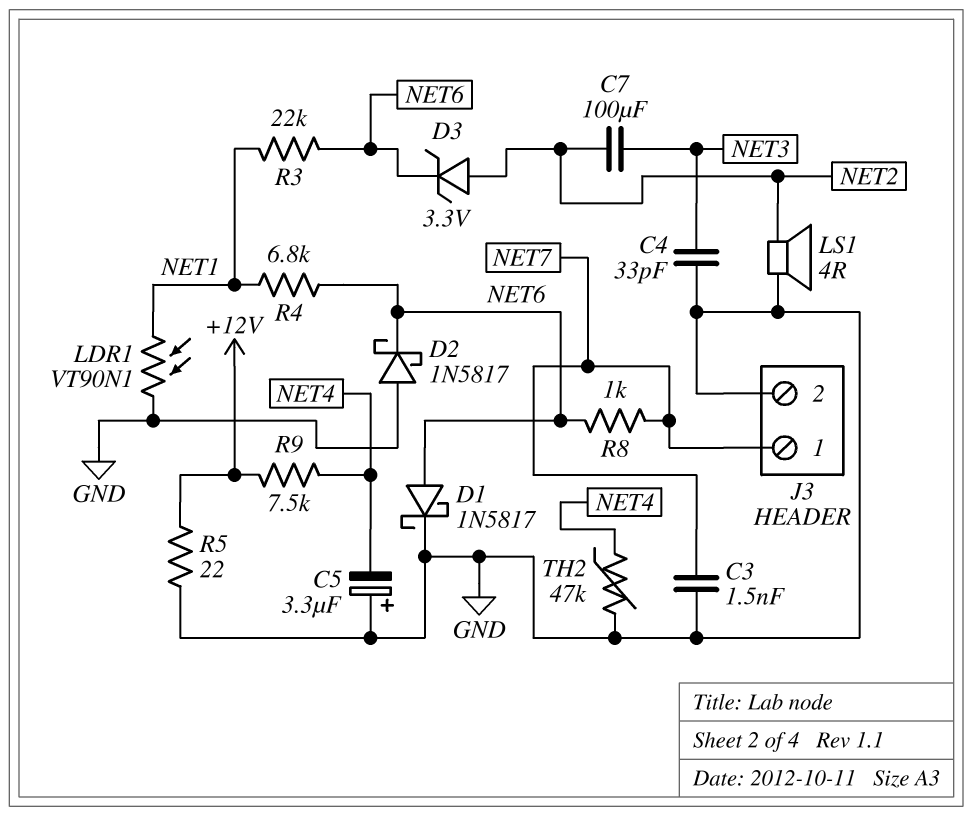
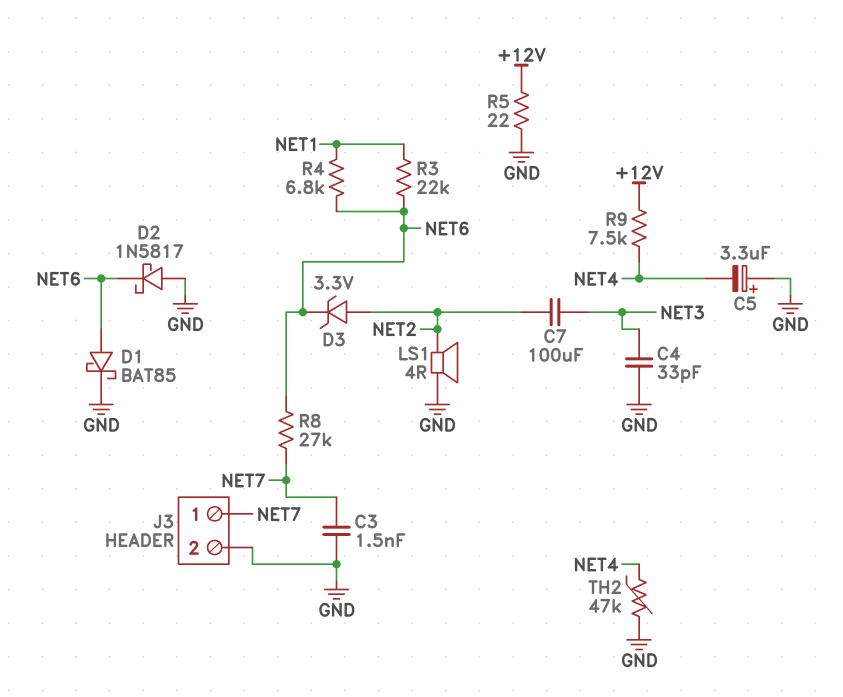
D1: schottky 1N5817 (A NET6, K GND) -> schottky BAT85 (A NET6, K GND)
LDR1: VT90N1 (GND, NET1) -> none
R8: 1k (NET6, NET7) -> 27k (NET6, NET7)

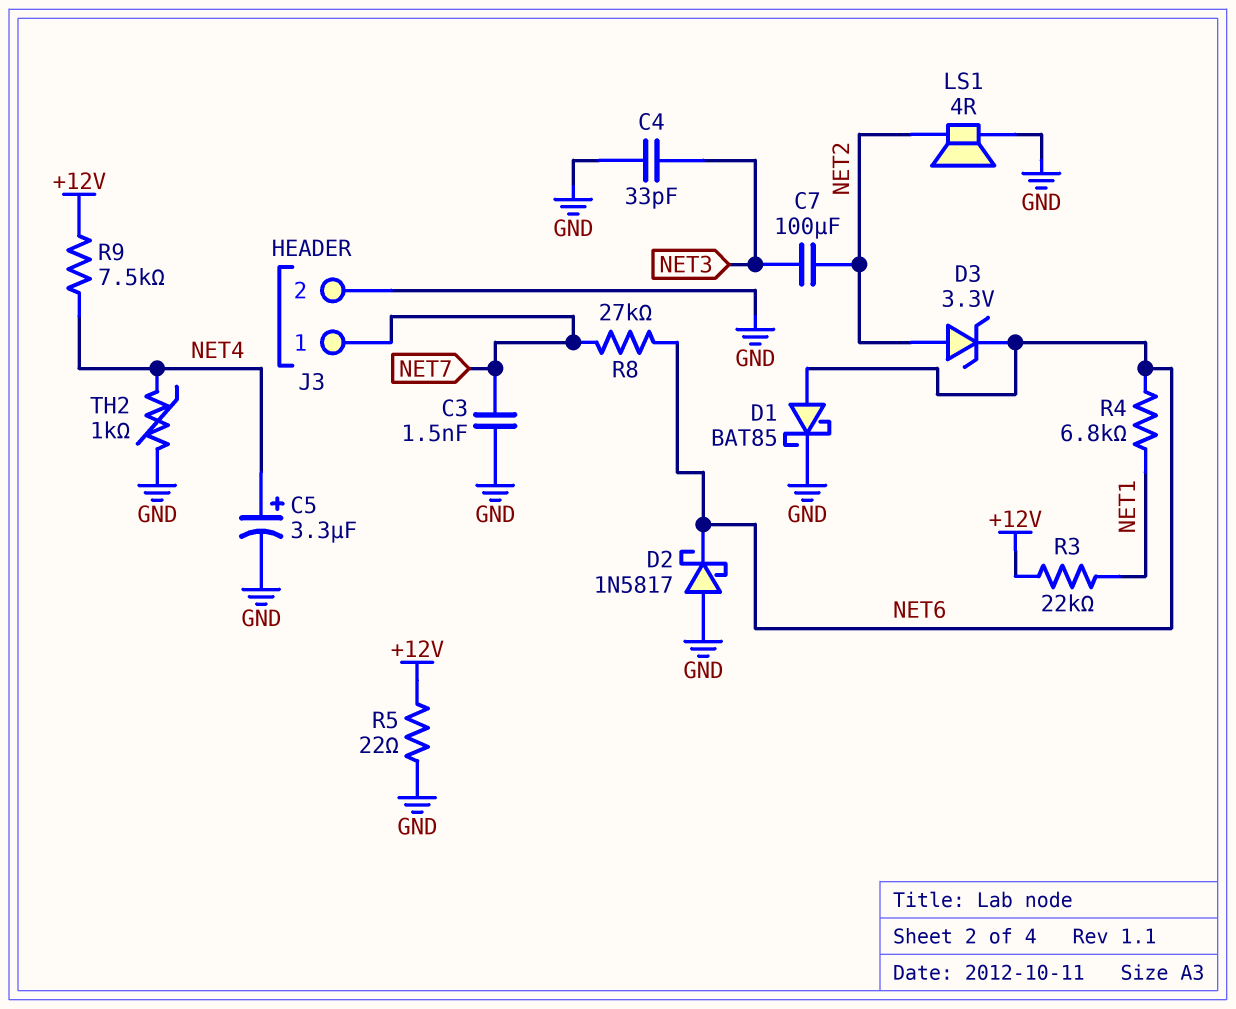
C5: 3.3uF (plus GND, minus NET4) -> 3.3uF (plus NET4, minus GND)
R3: 22k (NET1, NET6) -> 22k (+12V, NET1)
TH2: 47k (GND, NET4) -> 1k (GND, NET4)

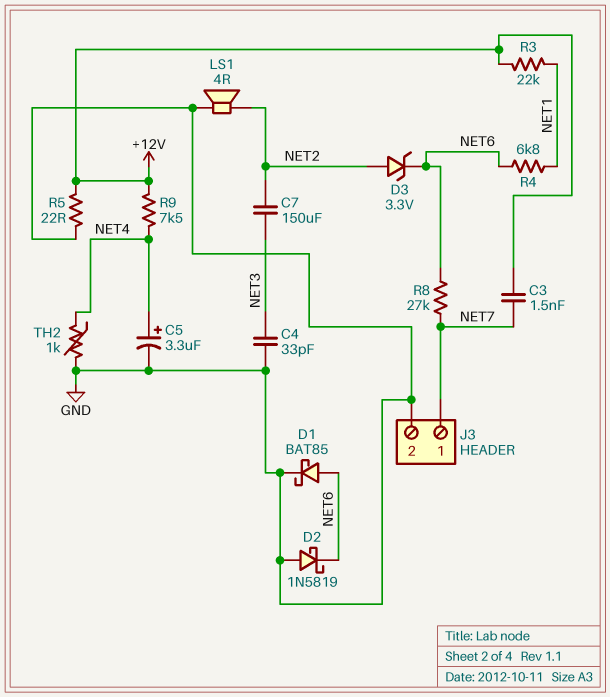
C3: 1.5nF (GND, NET7) -> 1.5nF (+12V, NET7)
C7: 100uF (NET2, NET3) -> 150uF (NET2, NET3)
D2: schottky 1N5817 (A GND, K NET6) -> schottky 1N5819 (A GND, K NET6)

